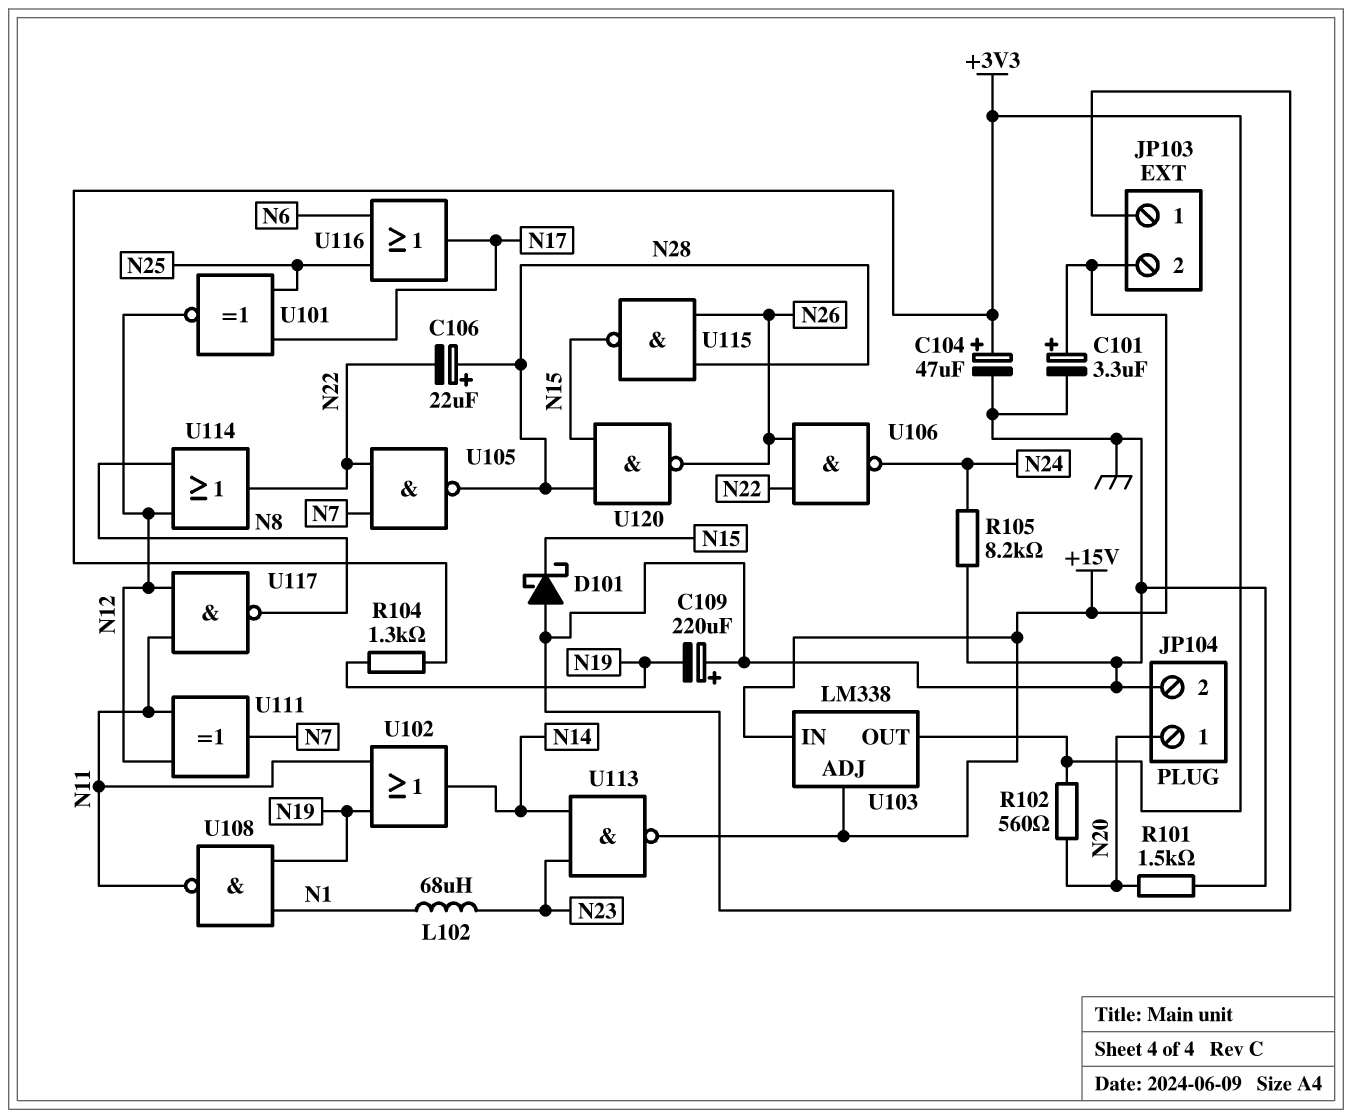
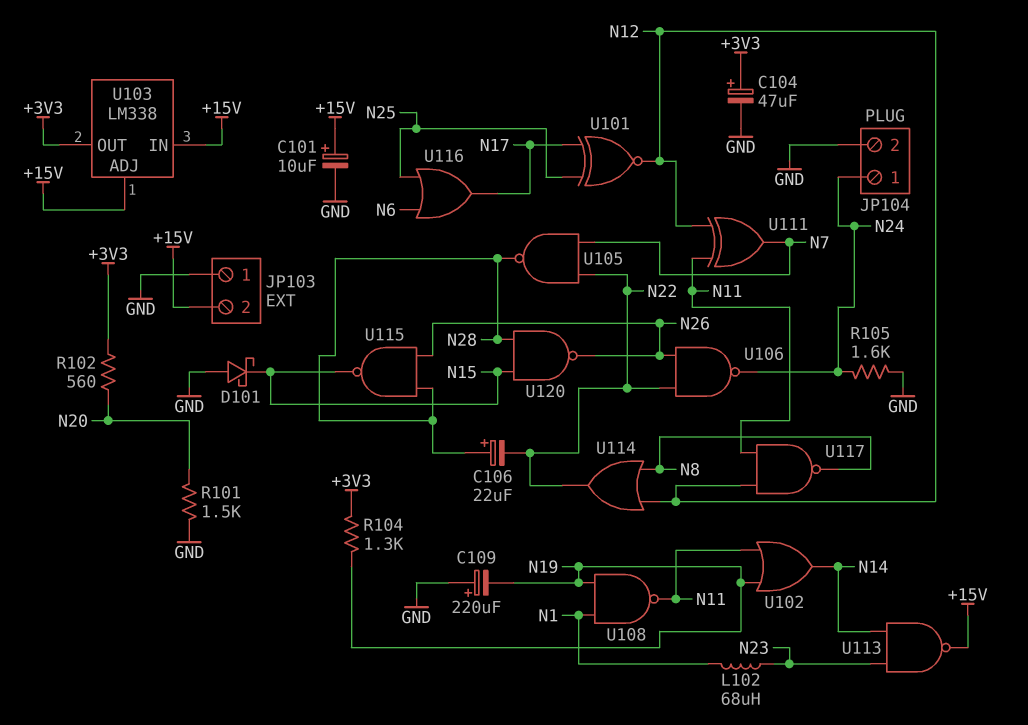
C101: 3.3uF (plus +15V, minus GND) -> 10uF (plus +15V, minus GND)
JP104 pin 1: N20 -> N24
R105: 8.2k (GND, N24) -> 1.6k (GND, N24)

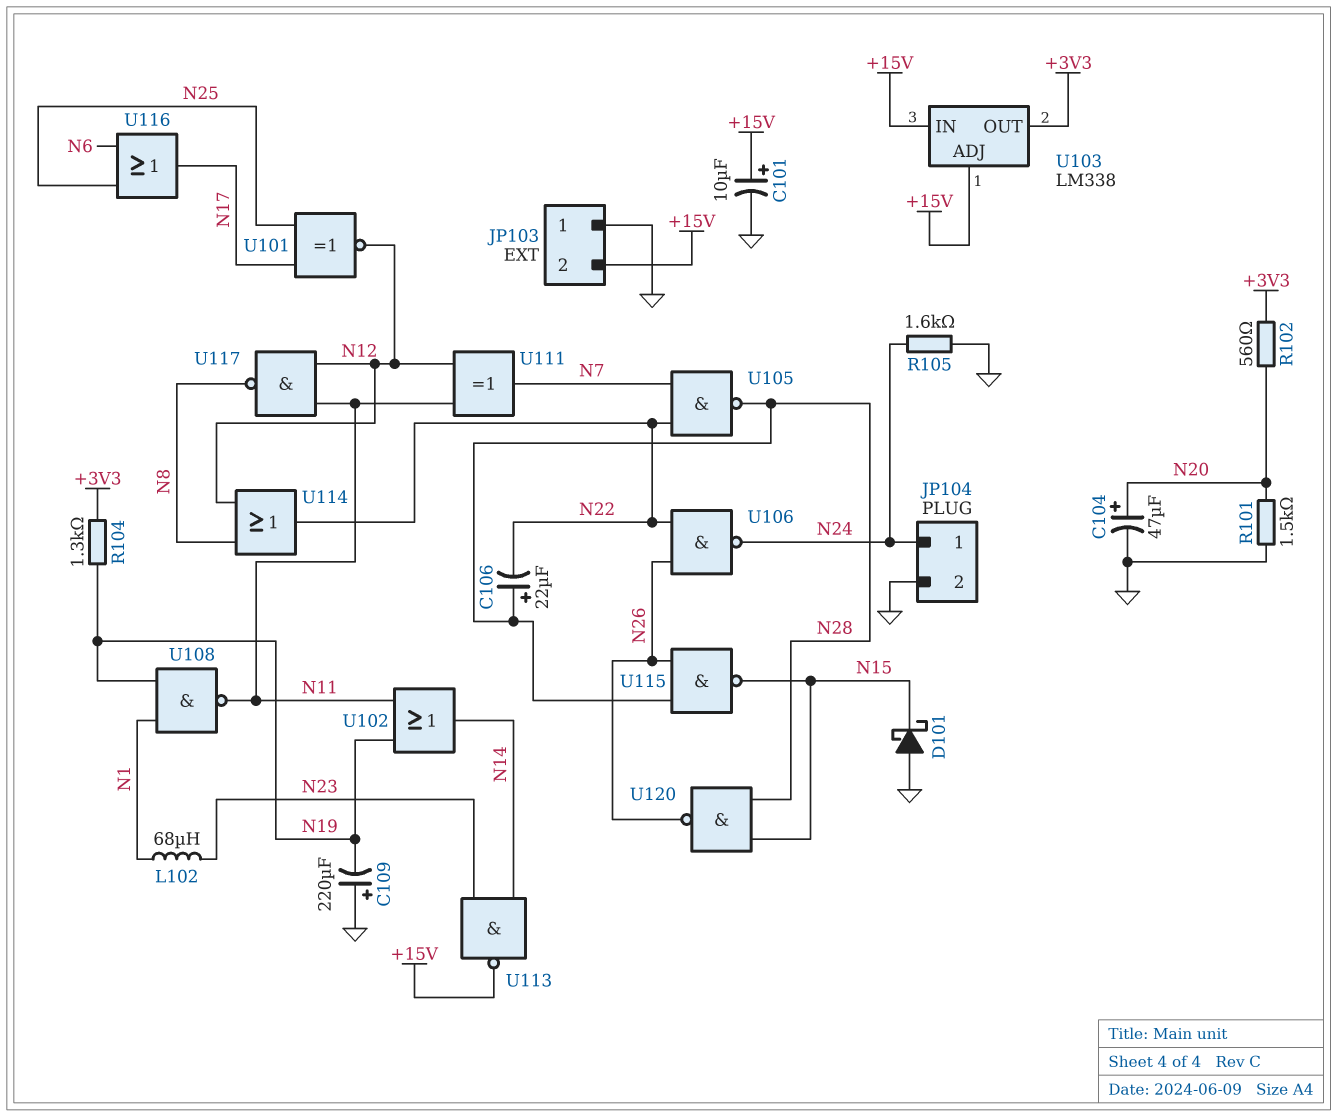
C104: 47uF (plus +3V3, minus GND) -> 47uF (plus N20, minus GND)

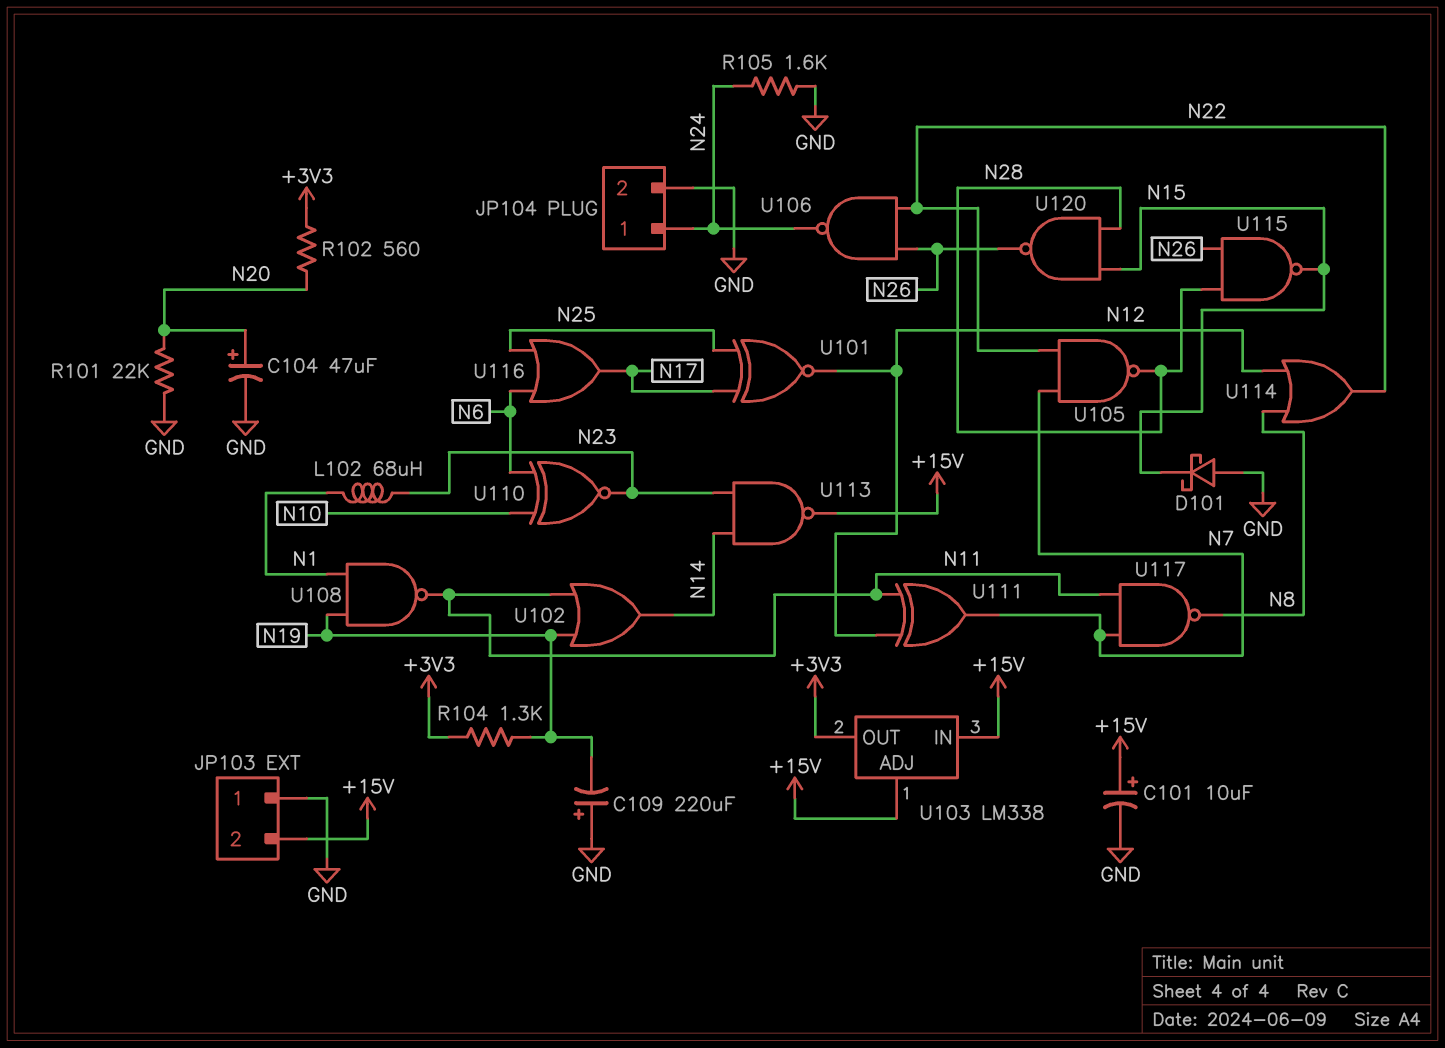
C106: 22uF (plus N28, minus N22) -> none
R101: 1.5k (GND, N20) -> 22k (GND, N20)
U110: none -> XNOR (in N6, in N10, out N23)
U117: NAND (in N11, in N12, out N8) -> NAND (in N7, in N11, out N8)

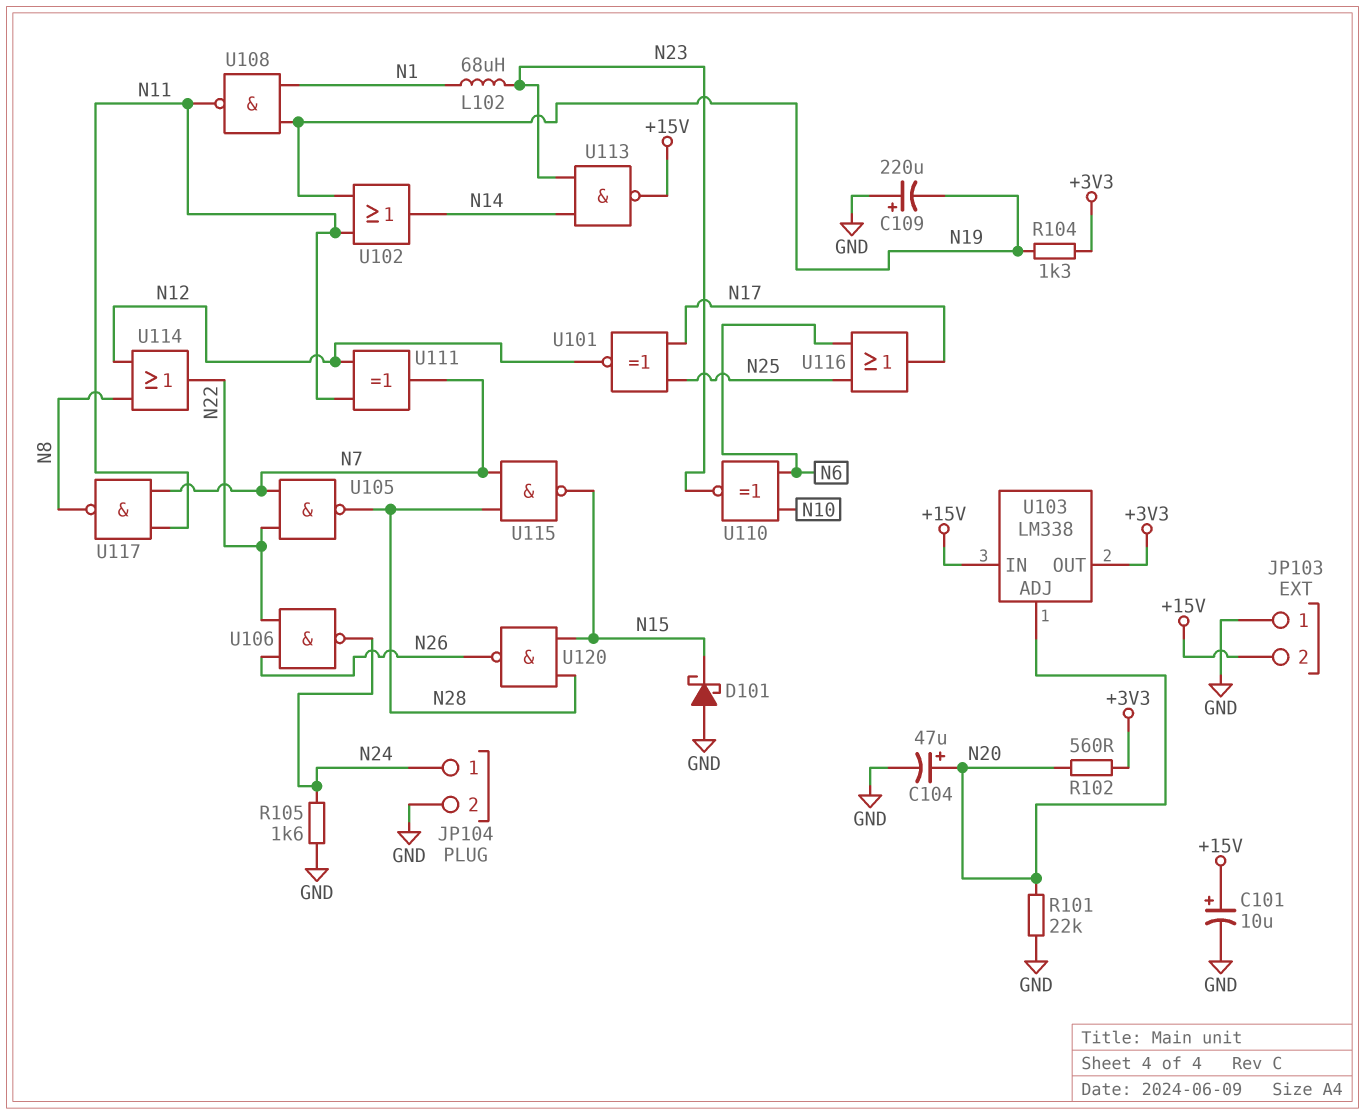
U103 pin ADJ: +15V -> N20
U115: NAND (in N26, in N28, out N15) -> NAND (in N7, in N28, out N15)

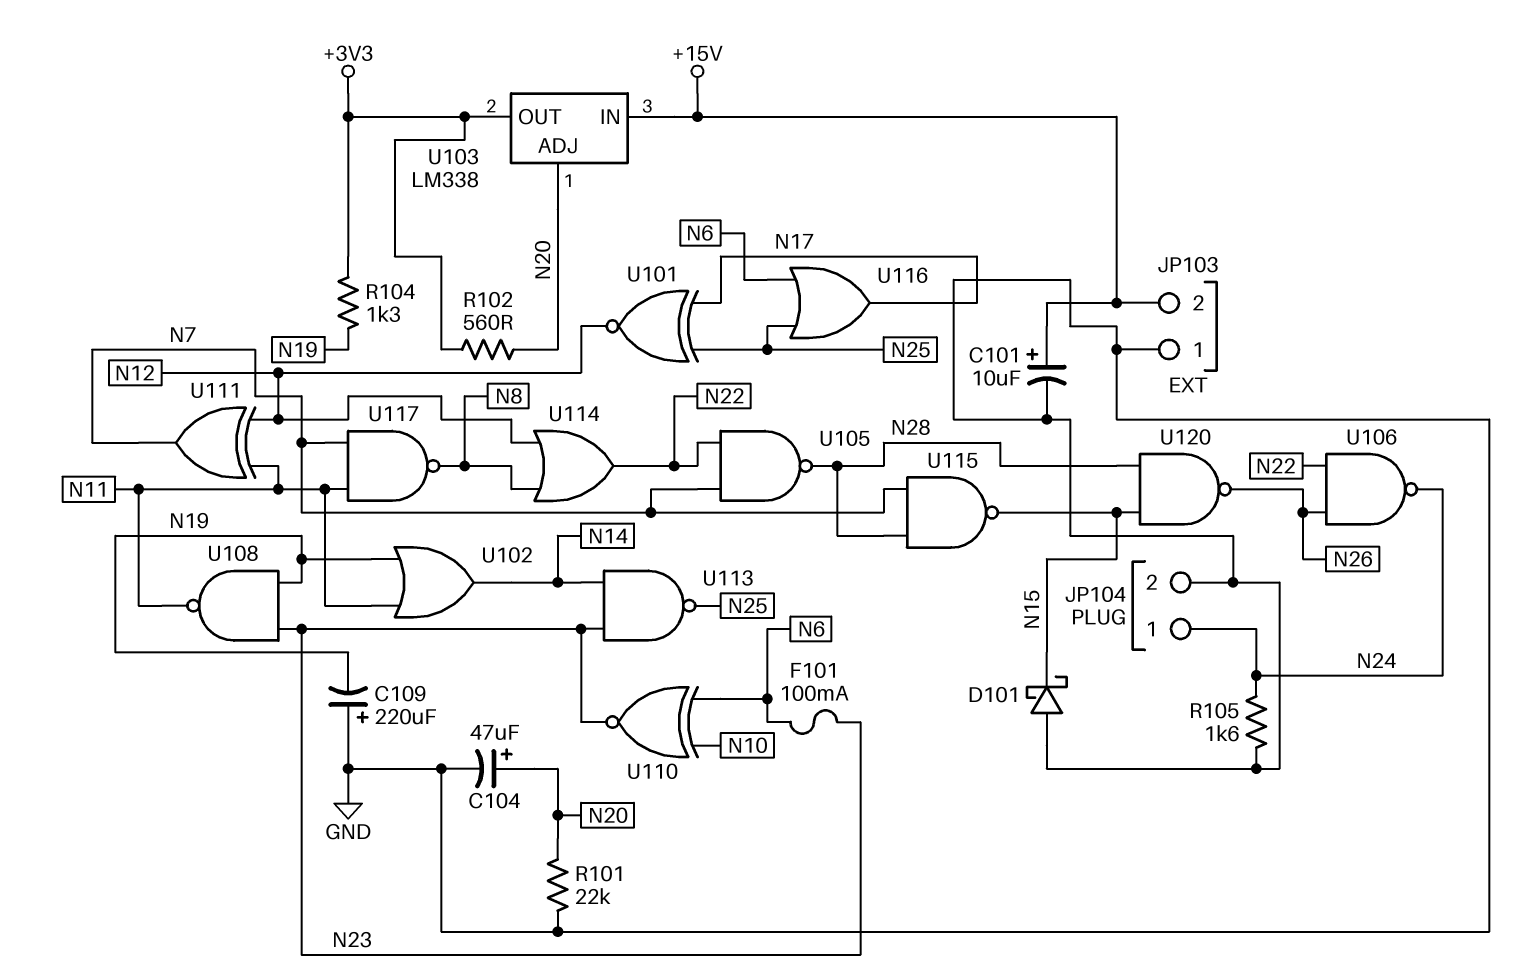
F101: none -> 100mA (N6, N23)
L102: 68uH (N1, N23) -> none
U108: NAND (in N1, in N19, out N11) -> NAND (in N19, in N23, out N11)
U113: NAND (in N14, in N23, out +15V) -> NAND (in N14, in N23, out N25)

